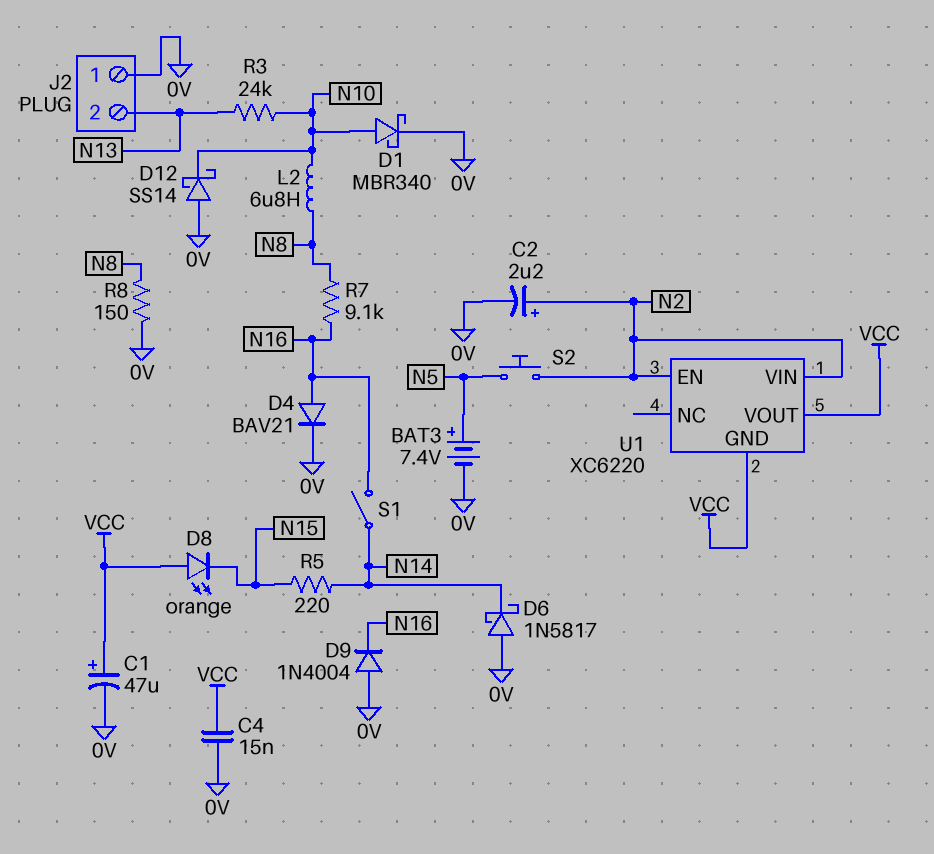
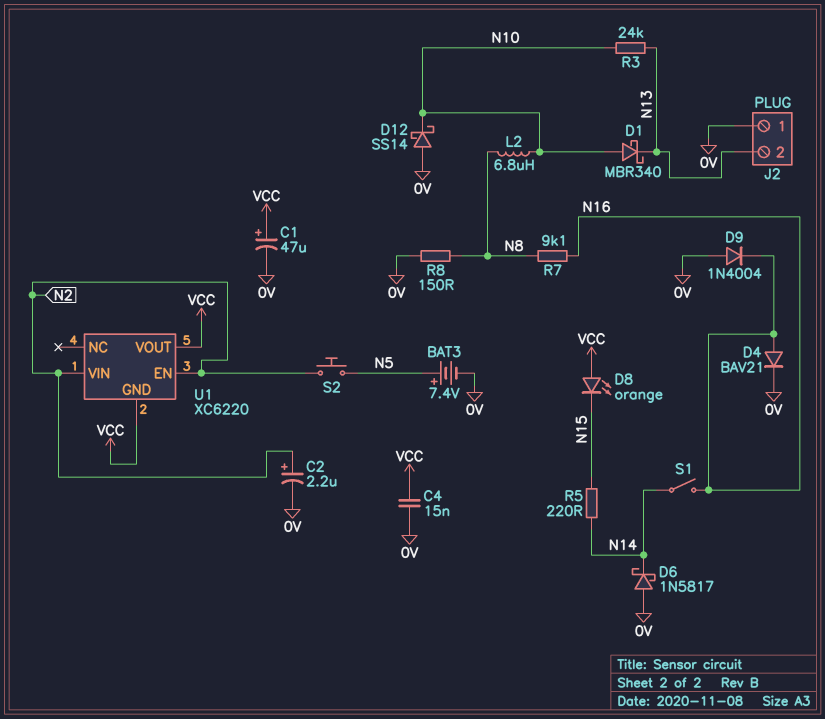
D1: schottky MBR340 (A N10, K 0V) -> schottky MBR340 (A N10, K N13)

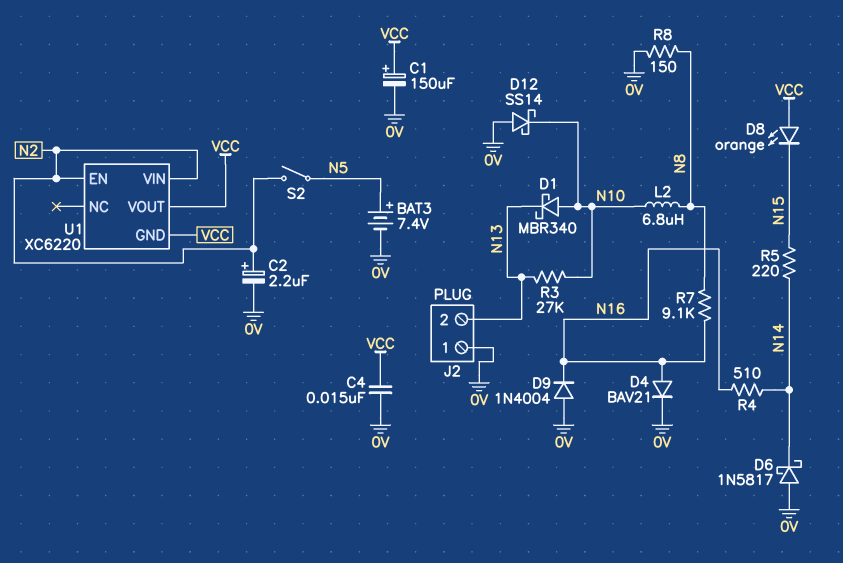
C1: 47uF (plus VCC, minus 0V) -> 150uF (plus VCC, minus 0V)
R3: 24k (N10, N13) -> 27k (N10, N13)
R4: none -> 510 (N14, N16)
S1: switch (N14, N16) -> none
S2: button (N2, N5) -> switch (N2, N5)

